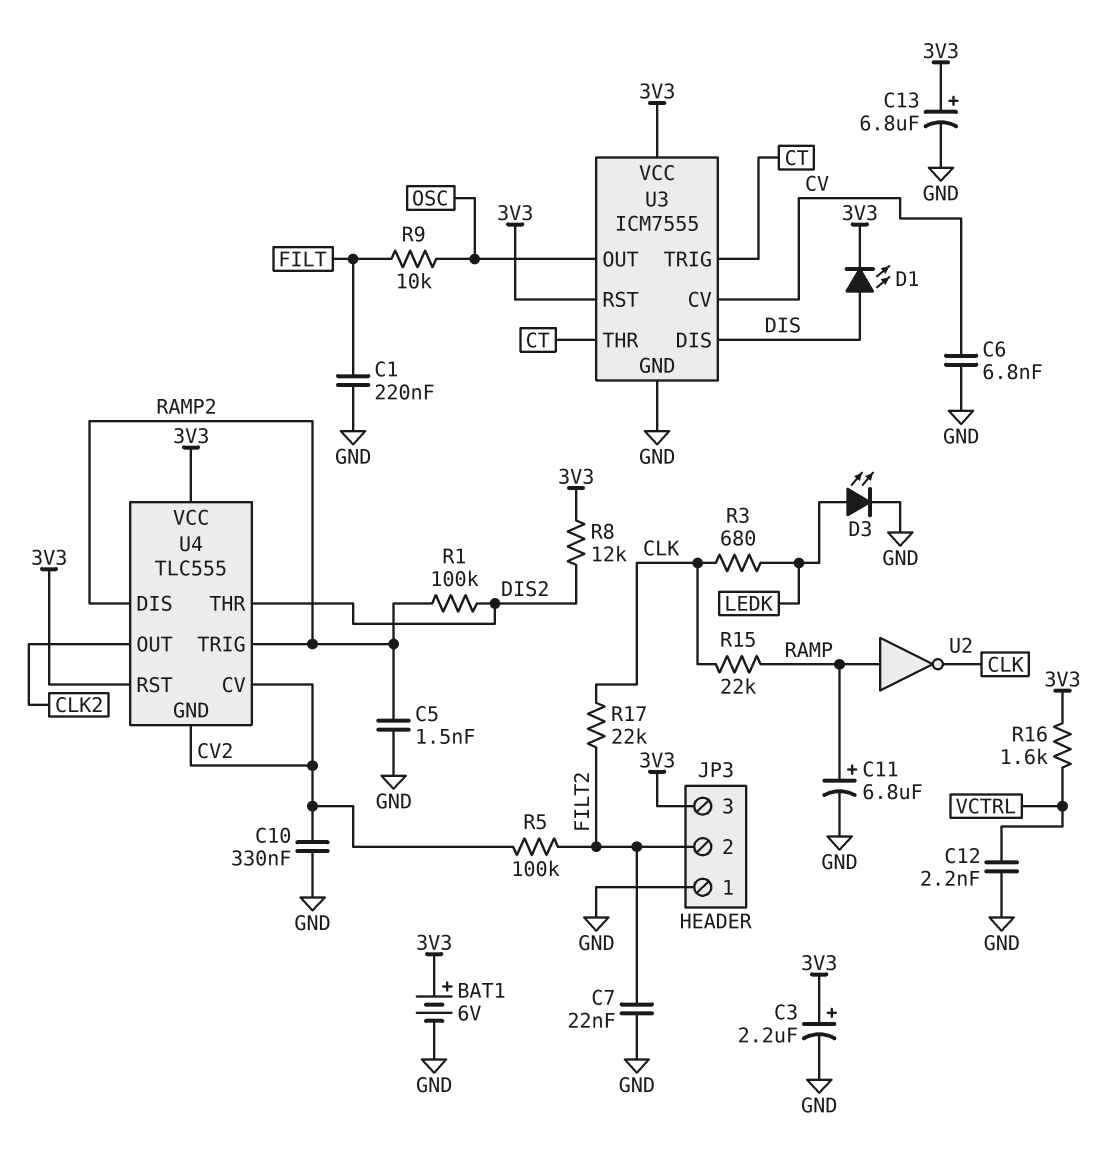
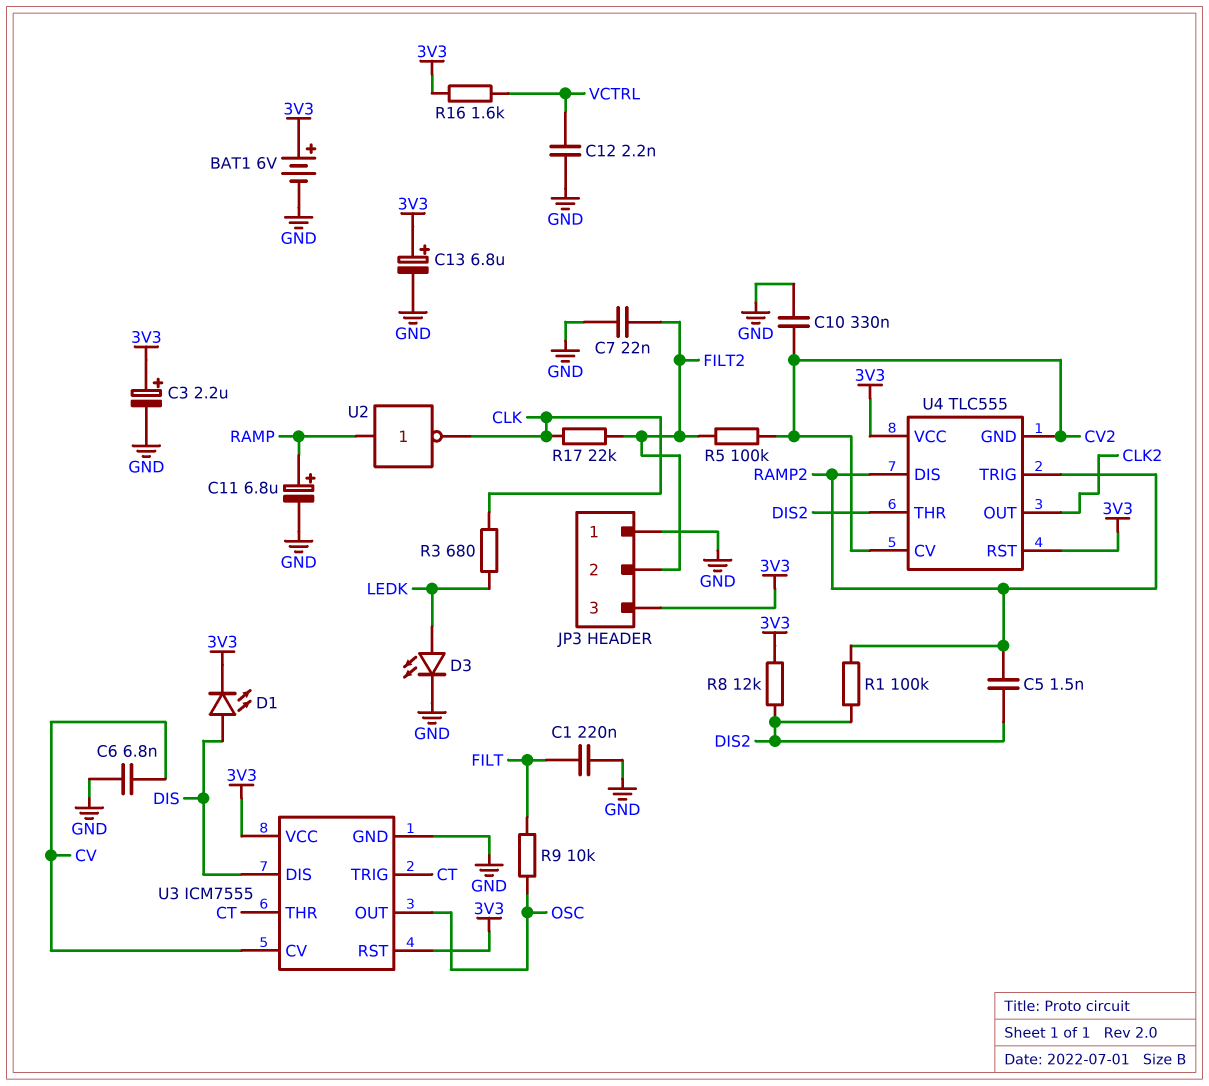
C5: 1.5nF (GND, RAMP2) -> 1.5nF (DIS2, RAMP2)
R15: 22k (CLK, RAMP) -> none

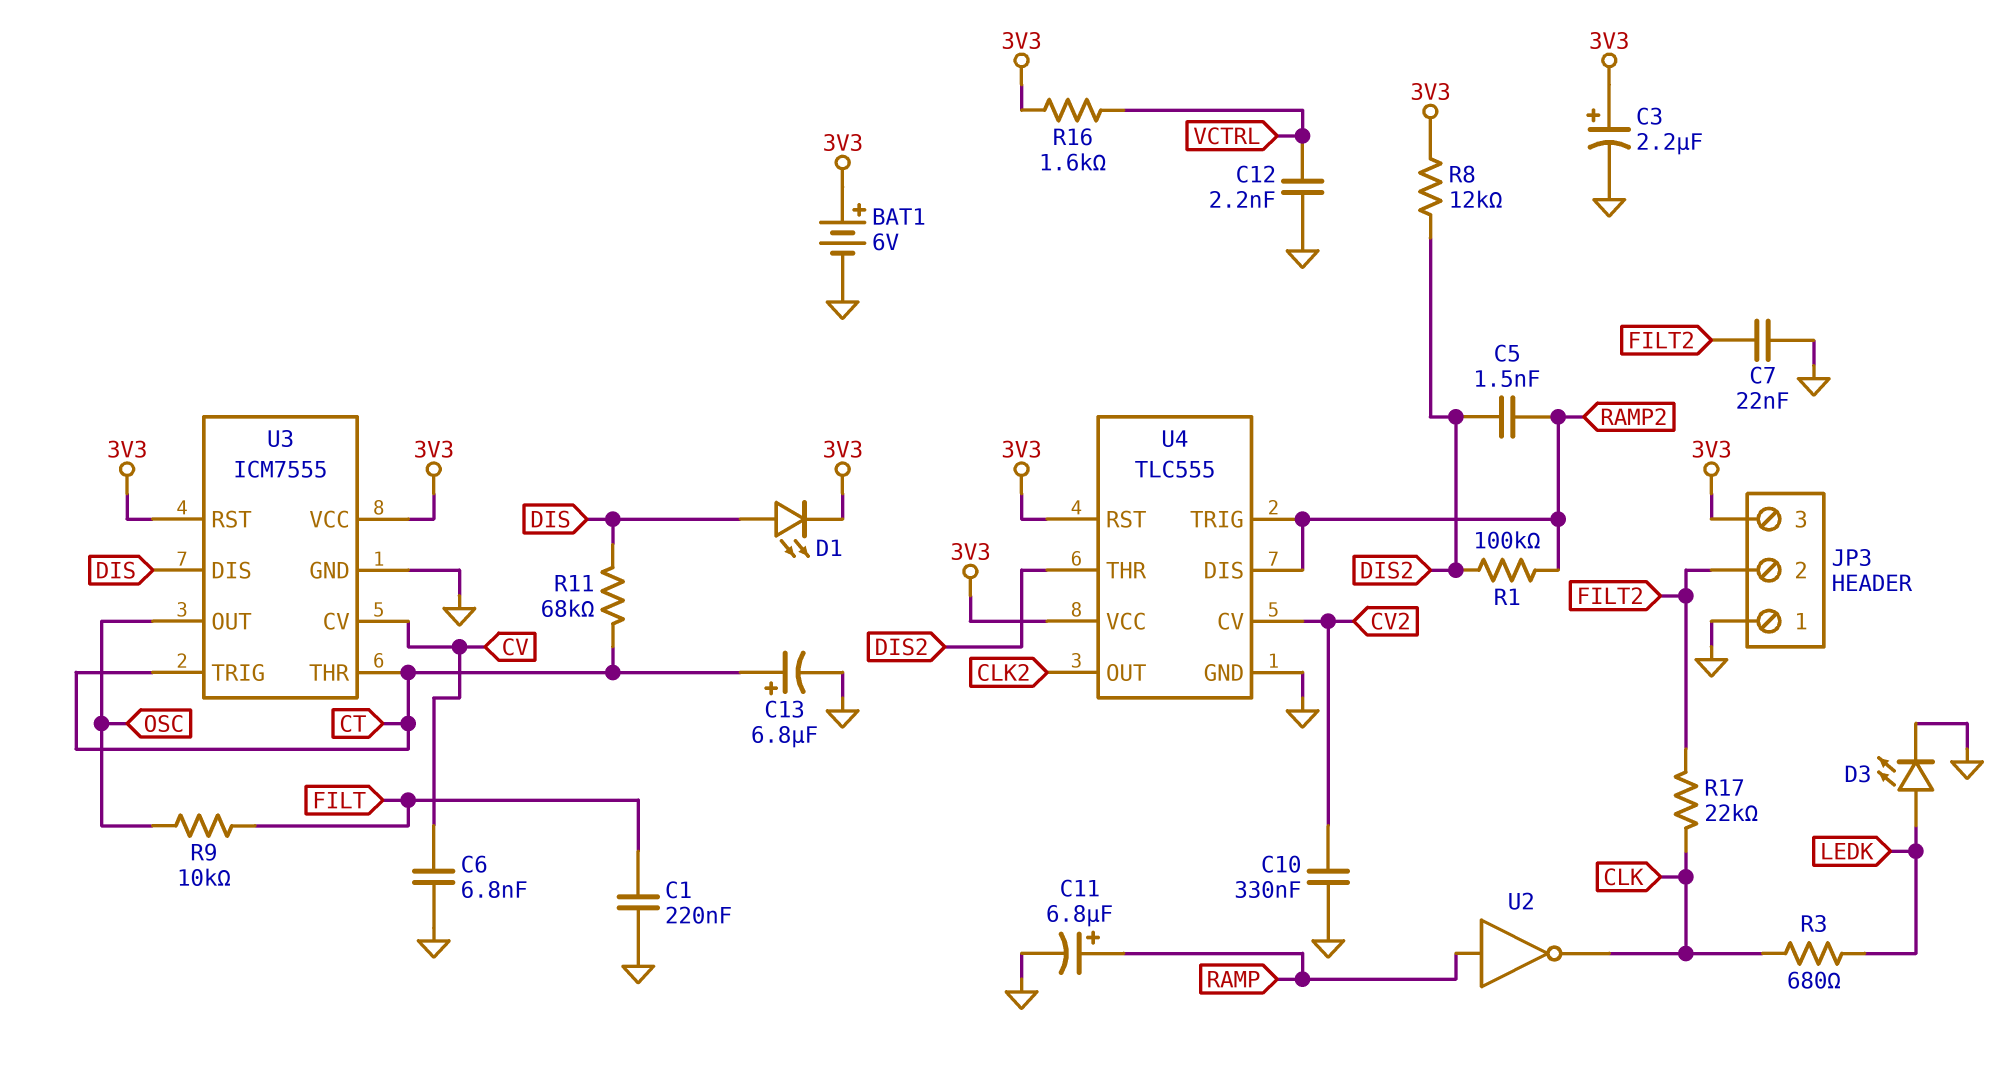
C13: 6.8uF (plus 3V3, minus GND) -> 6.8uF (plus CT, minus GND)
R5: 100k (CV2, FILT2) -> none
R11: none -> 68k (CT, DIS)
U4 pin GND: CV2 -> GND

